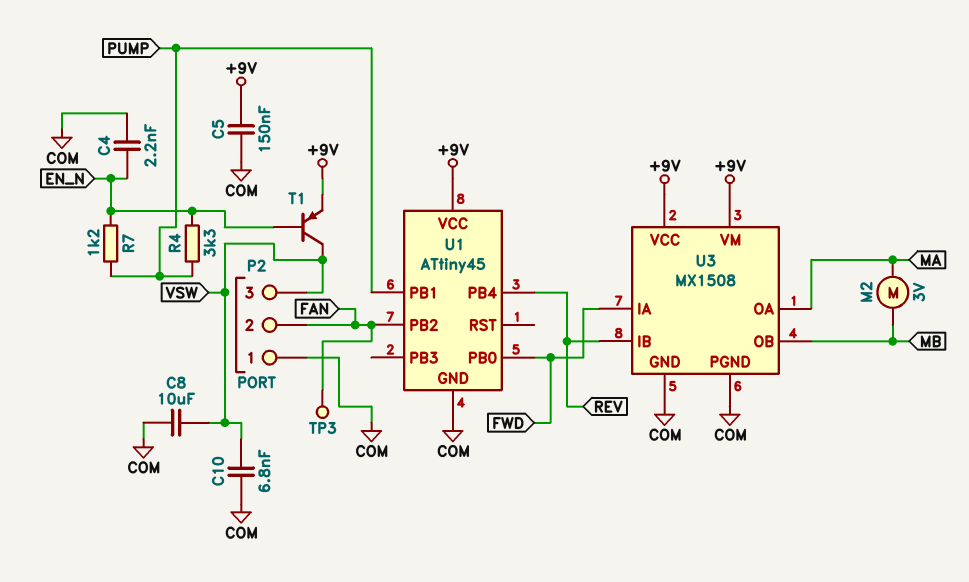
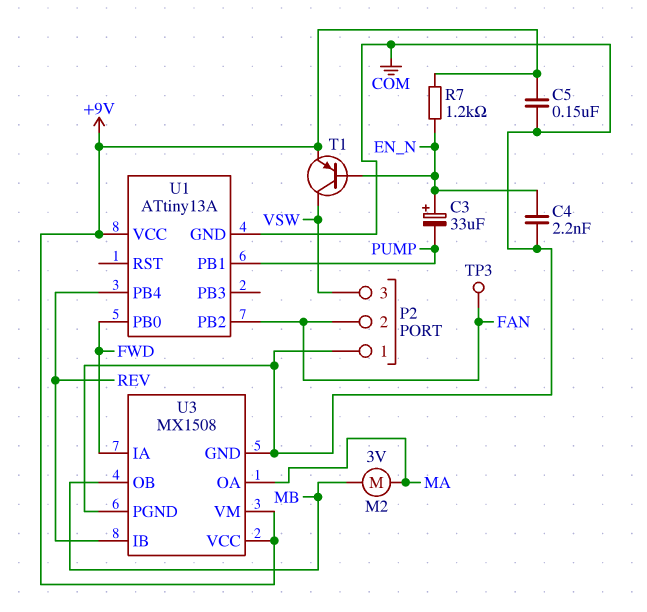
C3: none -> 33uF (plus EN_N, minus PUMP)
C8: 10uF (COM, VSW) -> none
C10: 6.8nF (COM, VSW) -> none
R4: 3.3k (EN_N, PUMP) -> none
R7: 1.2k (EN_N, PUMP) -> 1.2k (+9V, EN_N)
U1: ATtiny45 -> ATtiny13A

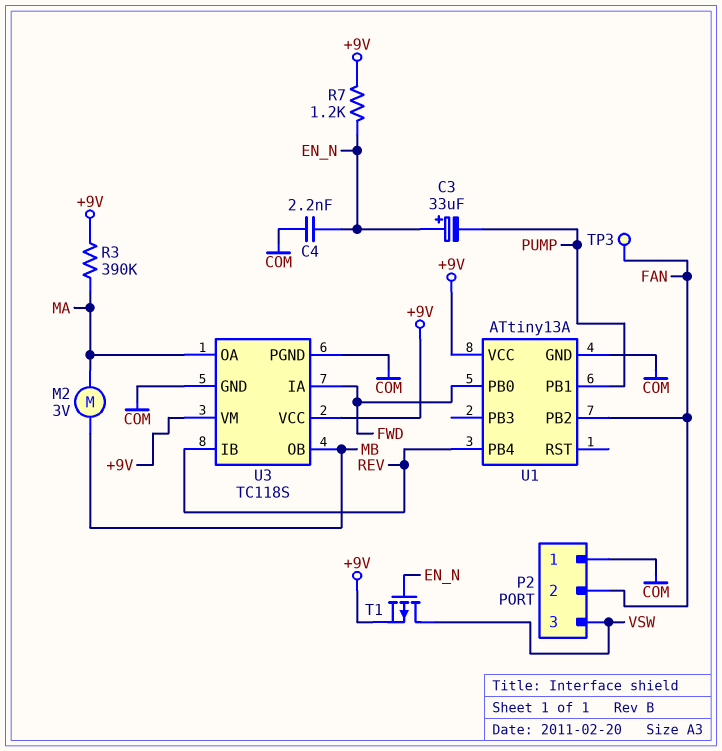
C5: 150nF (+9V, COM) -> none
R3: none -> 390k (+9V, MA)
T1: PNP (B EN_N, C VSW, E +9V) -> PMOS (G EN_N, D VSW, S +9V)
U3: MX1508 -> TC118S

